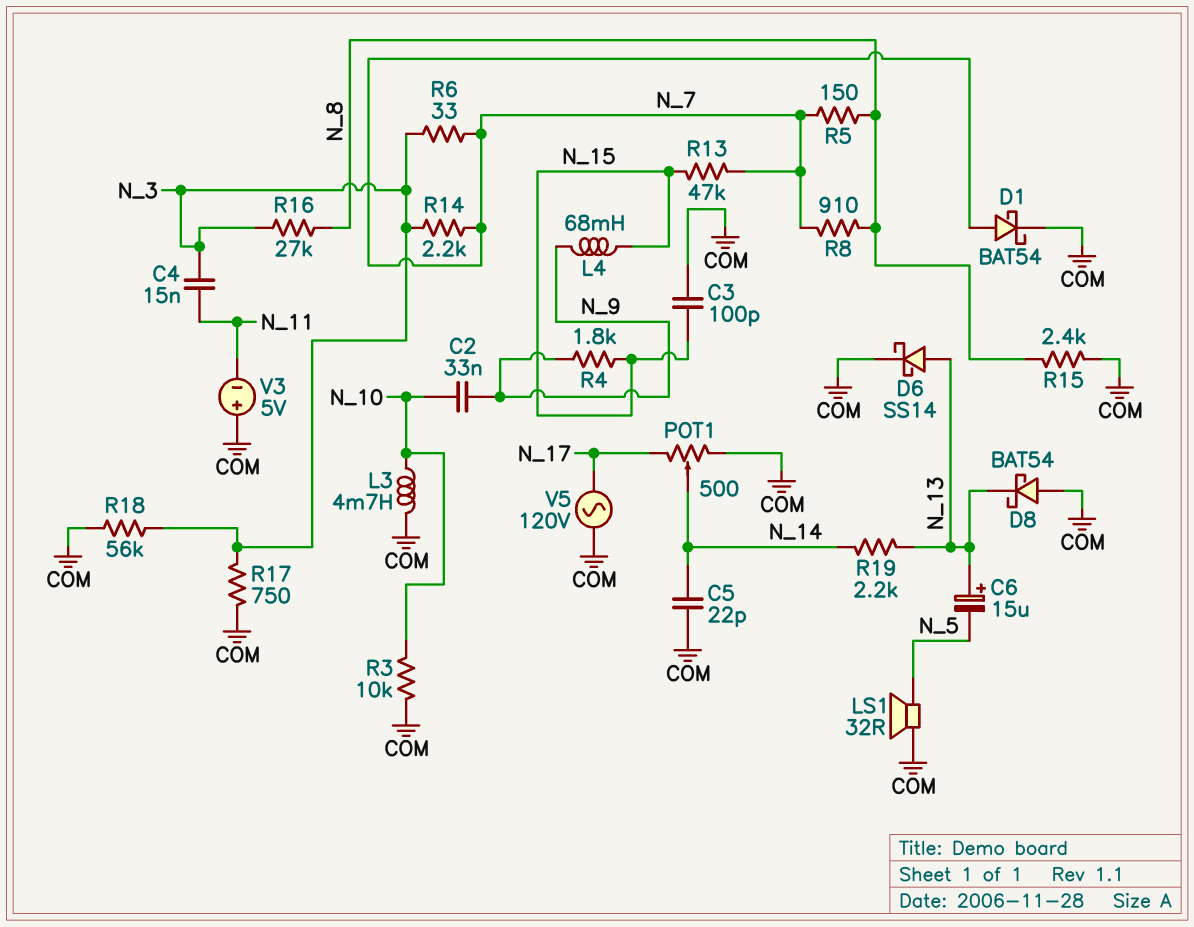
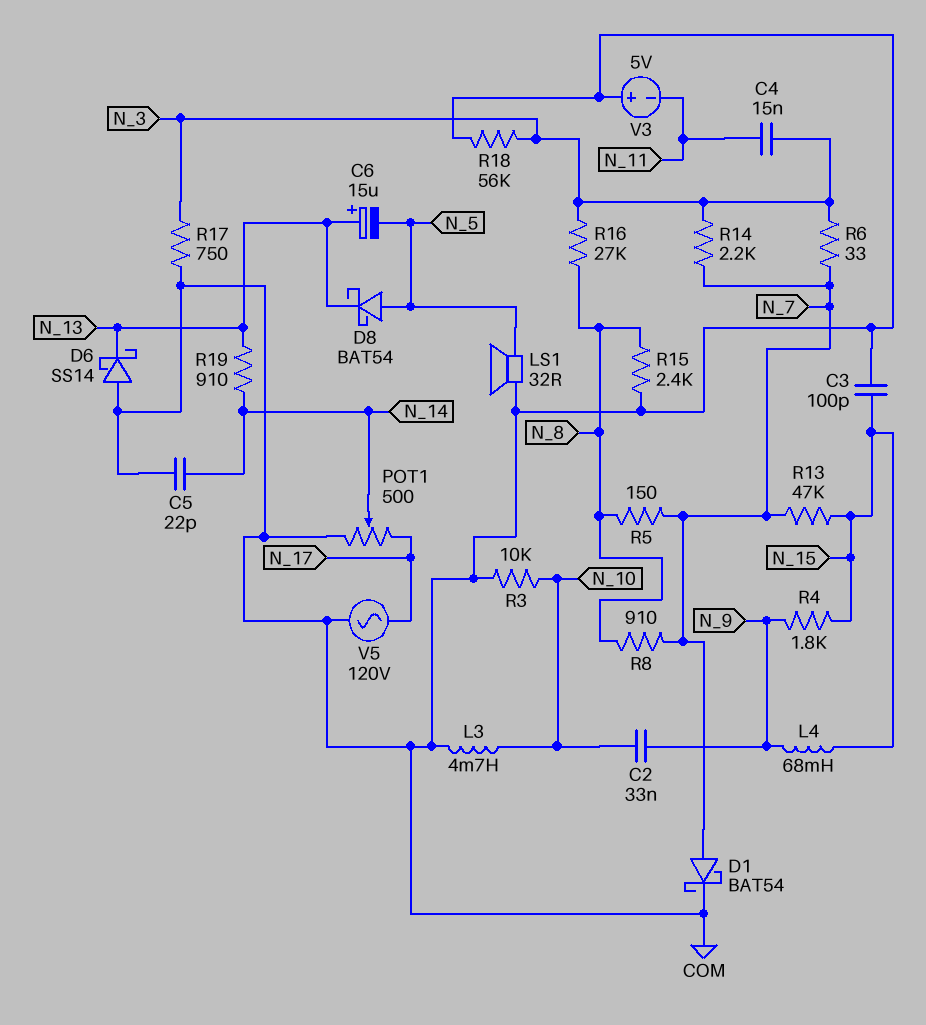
D6: schottky SS14 (A N_13, K COM) -> schottky SS14 (A COM, K N_13)
D8: schottky BAT54 (A COM, K N_13) -> schottky BAT54 (A N_5, K N_13)
R19: 2.2k (N_13, N_14) -> 910 (N_13, N_14)

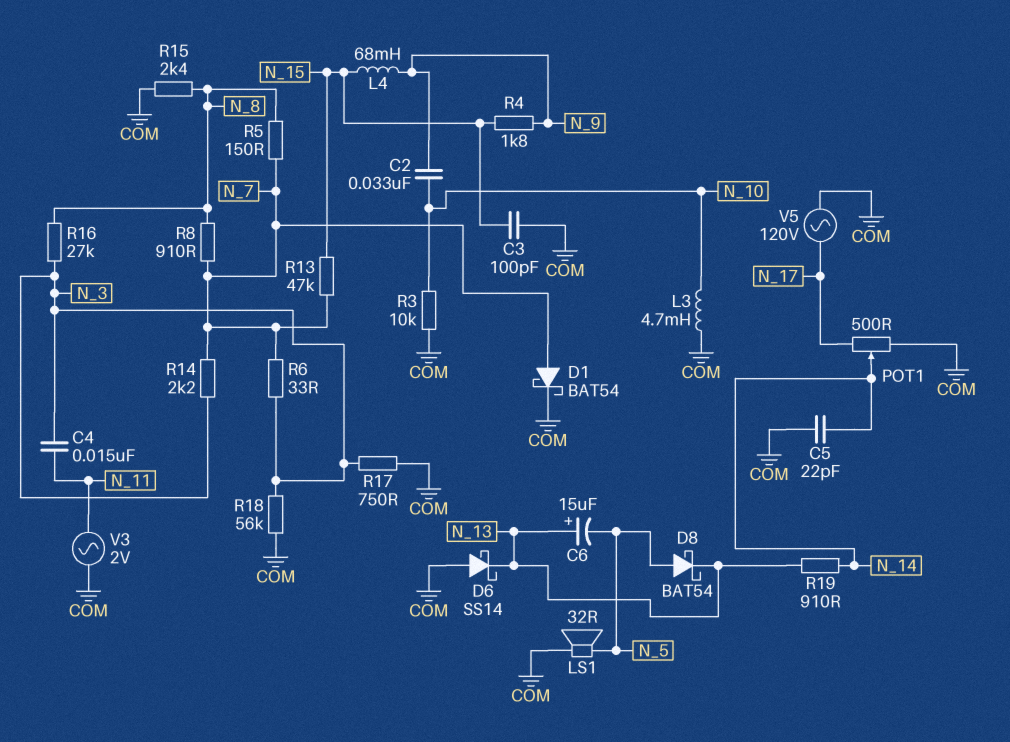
V3: 5V (plus COM, minus N_11) -> AC 2V (COM, N_11)

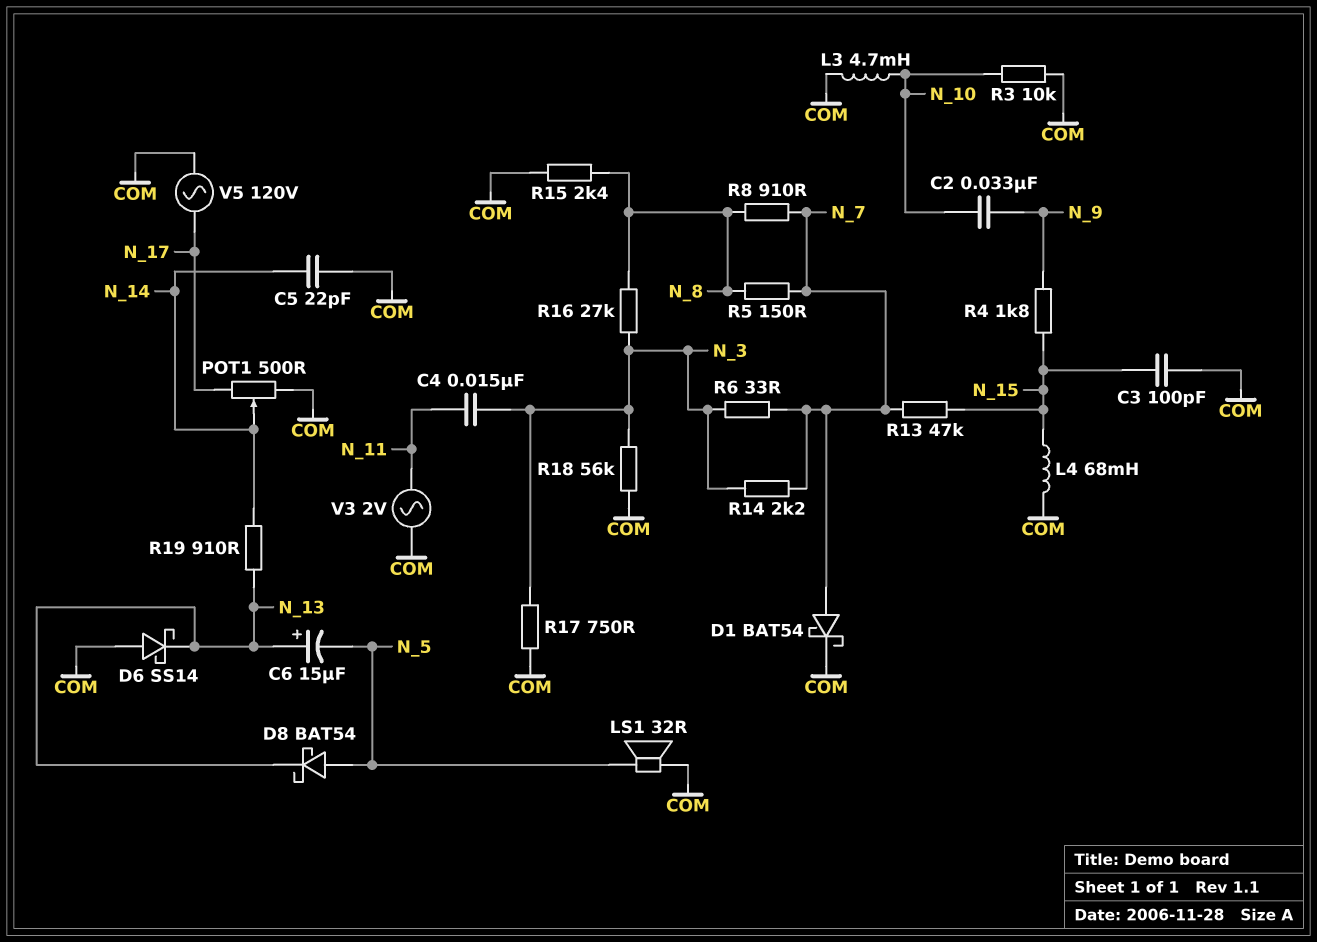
L4: 68mH (N_9, N_15) -> 68mH (COM, N_15)

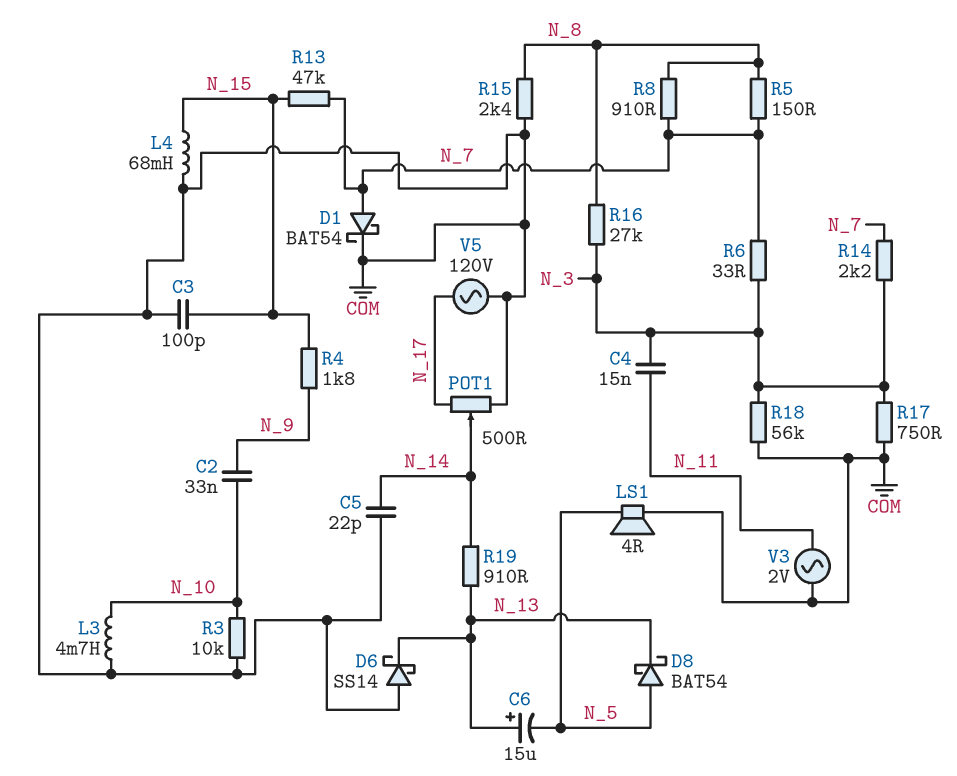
LS1: speaker 32R (COM, N_5) -> speaker 4R (COM, N_5)

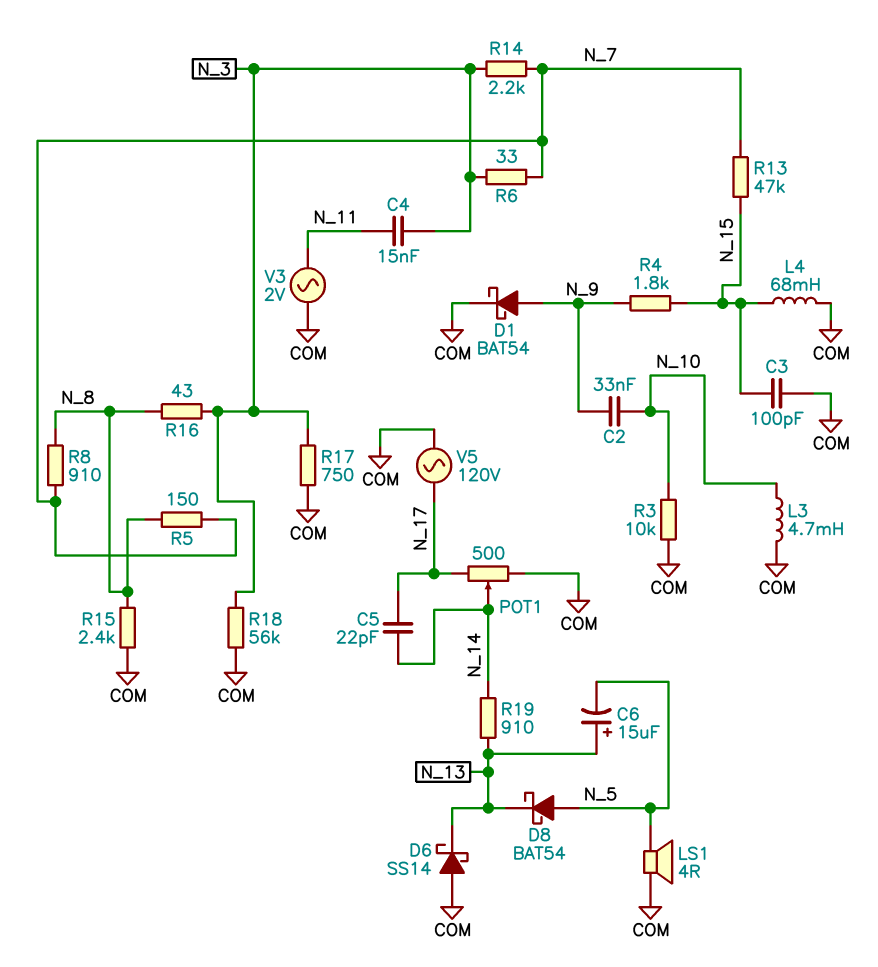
C5: 22pF (COM, N_14) -> 22pF (N_14, N_17)
D1: schottky BAT54 (A N_7, K COM) -> schottky BAT54 (A N_9, K COM)
R16: 27k (N_3, N_8) -> 43 (N_3, N_8)

